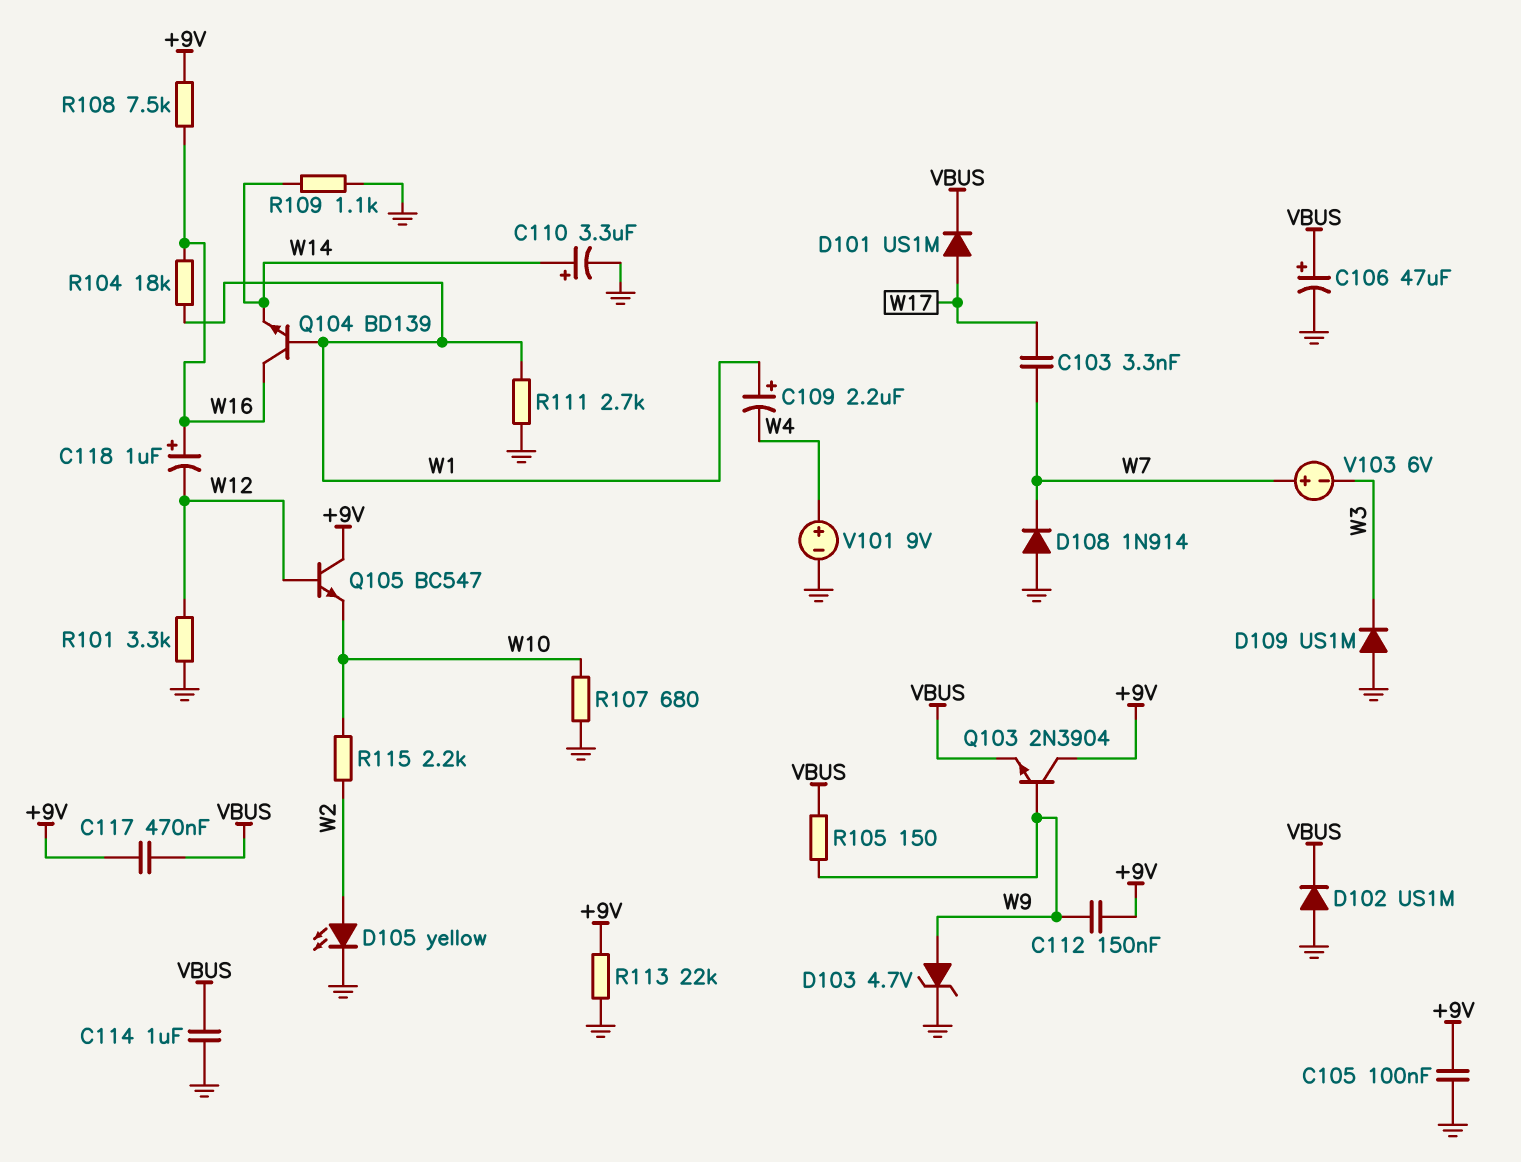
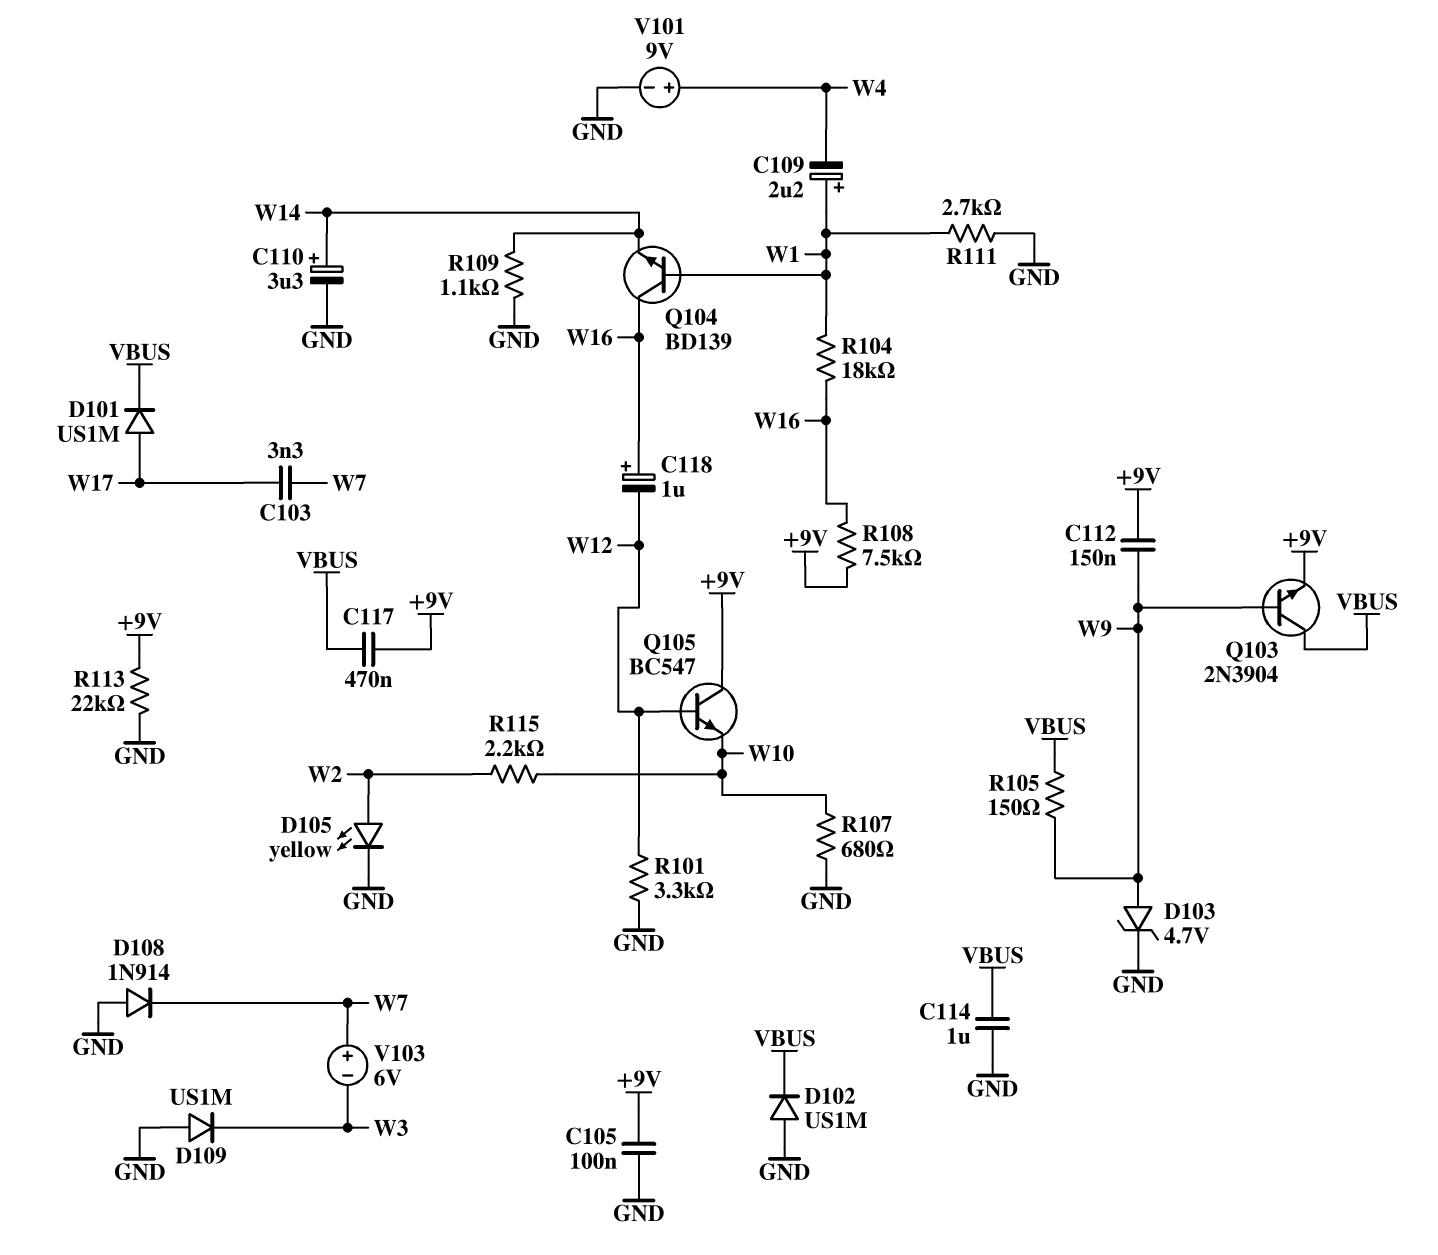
C106: 47uF (plus VBUS, minus GND) -> none
Q103: NPN 2N3904 (B W9, C +9V, E VBUS) -> NPN 2N3904 (B W9, C VBUS, E +9V)

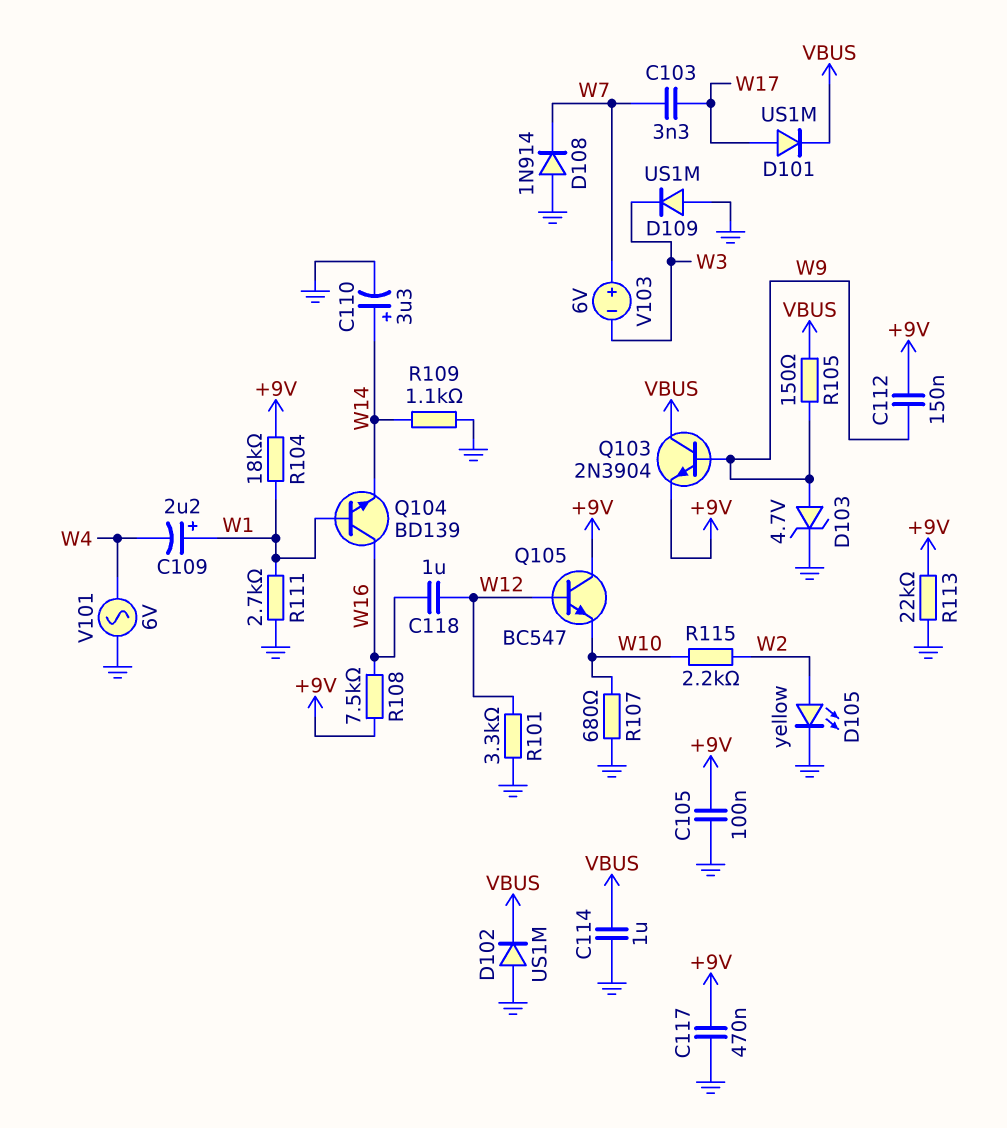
C117: 470nF (+9V, VBUS) -> 470nF (+9V, GND)
C118: 1uF (plus W16, minus W12) -> 1uF (W12, W16)
R104: 18k (W1, W16) -> 18k (+9V, W1)
V101: 9V (plus W4, minus GND) -> AC 6V (GND, W4)

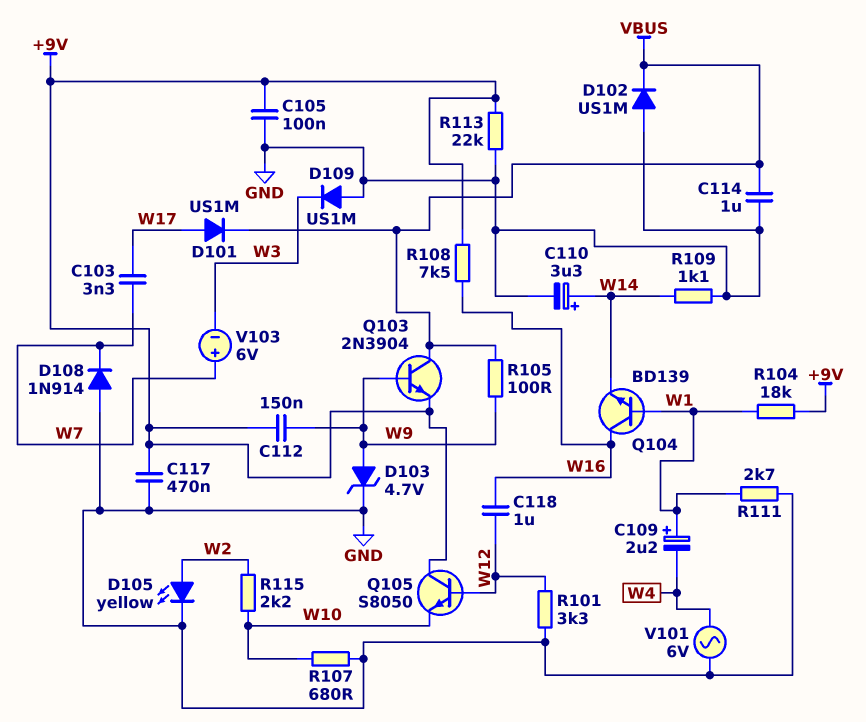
Q105: NPN BC547 (B W12, C +9V, E W10) -> NPN S8050 (B W12, C +9V, E W10)
R105: 150 (VBUS, W9) -> 100 (VBUS, W9)

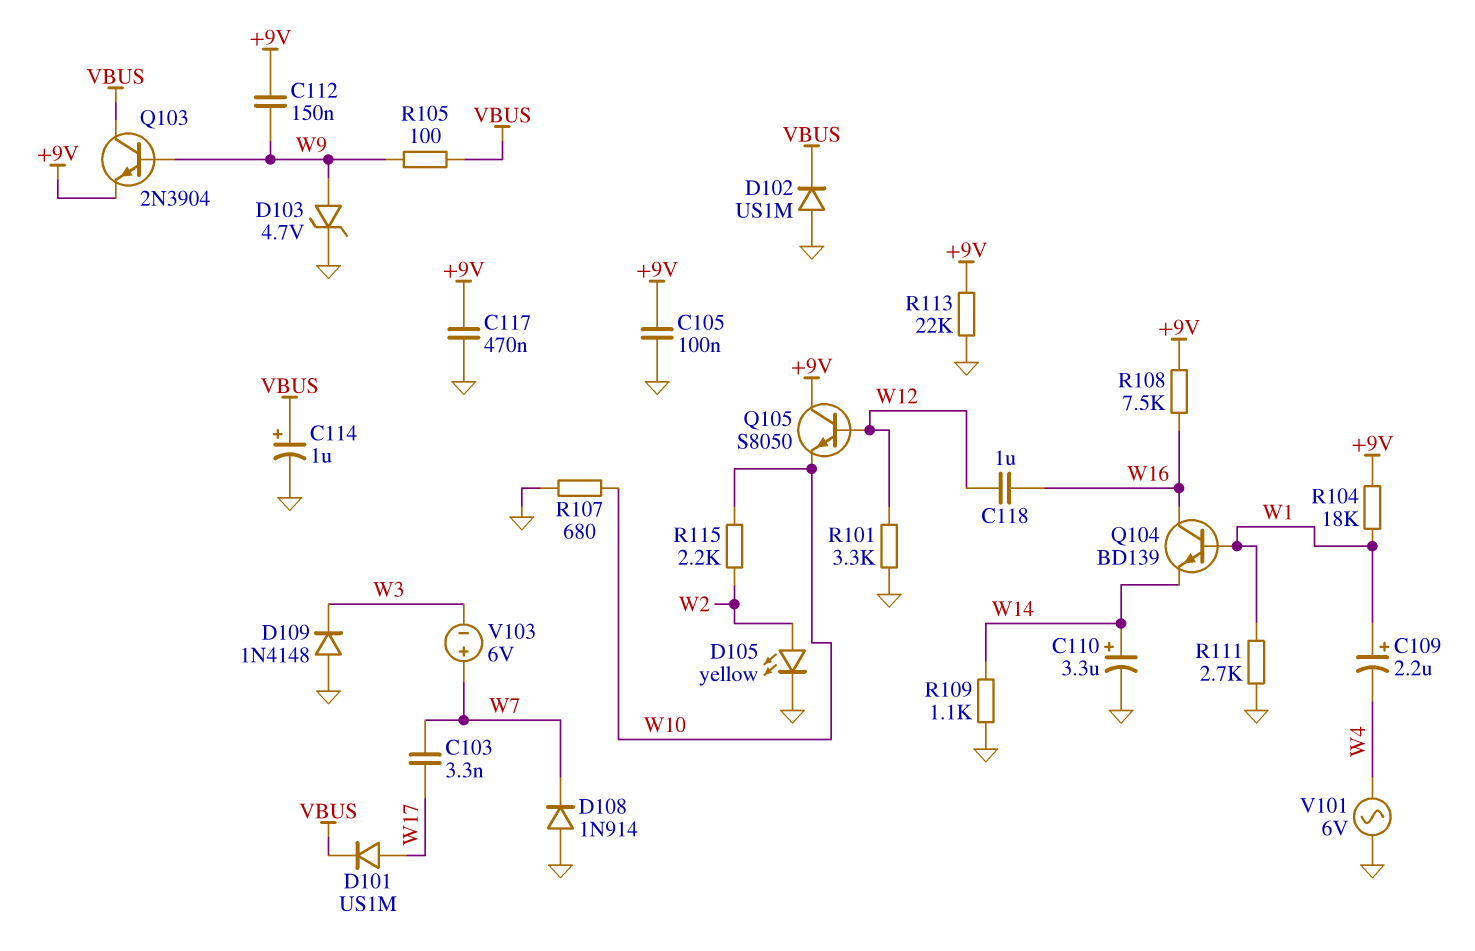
C114: 1uF (GND, VBUS) -> 1uF (plus VBUS, minus GND)
D109: diode US1M (A GND, K W3) -> diode 1N4148 (A GND, K W3)

